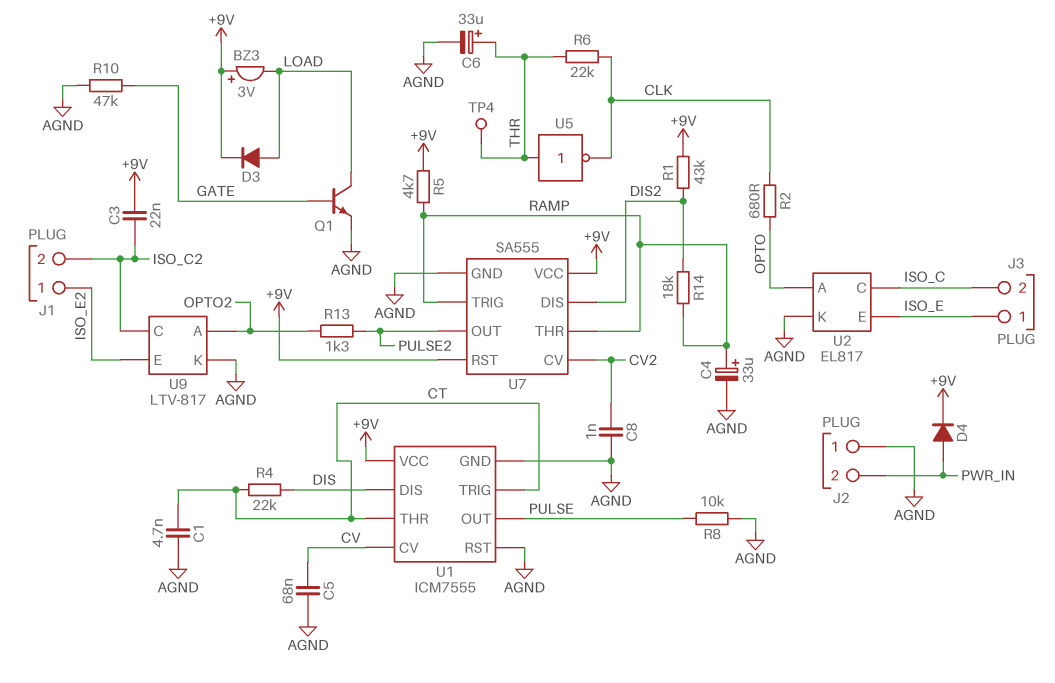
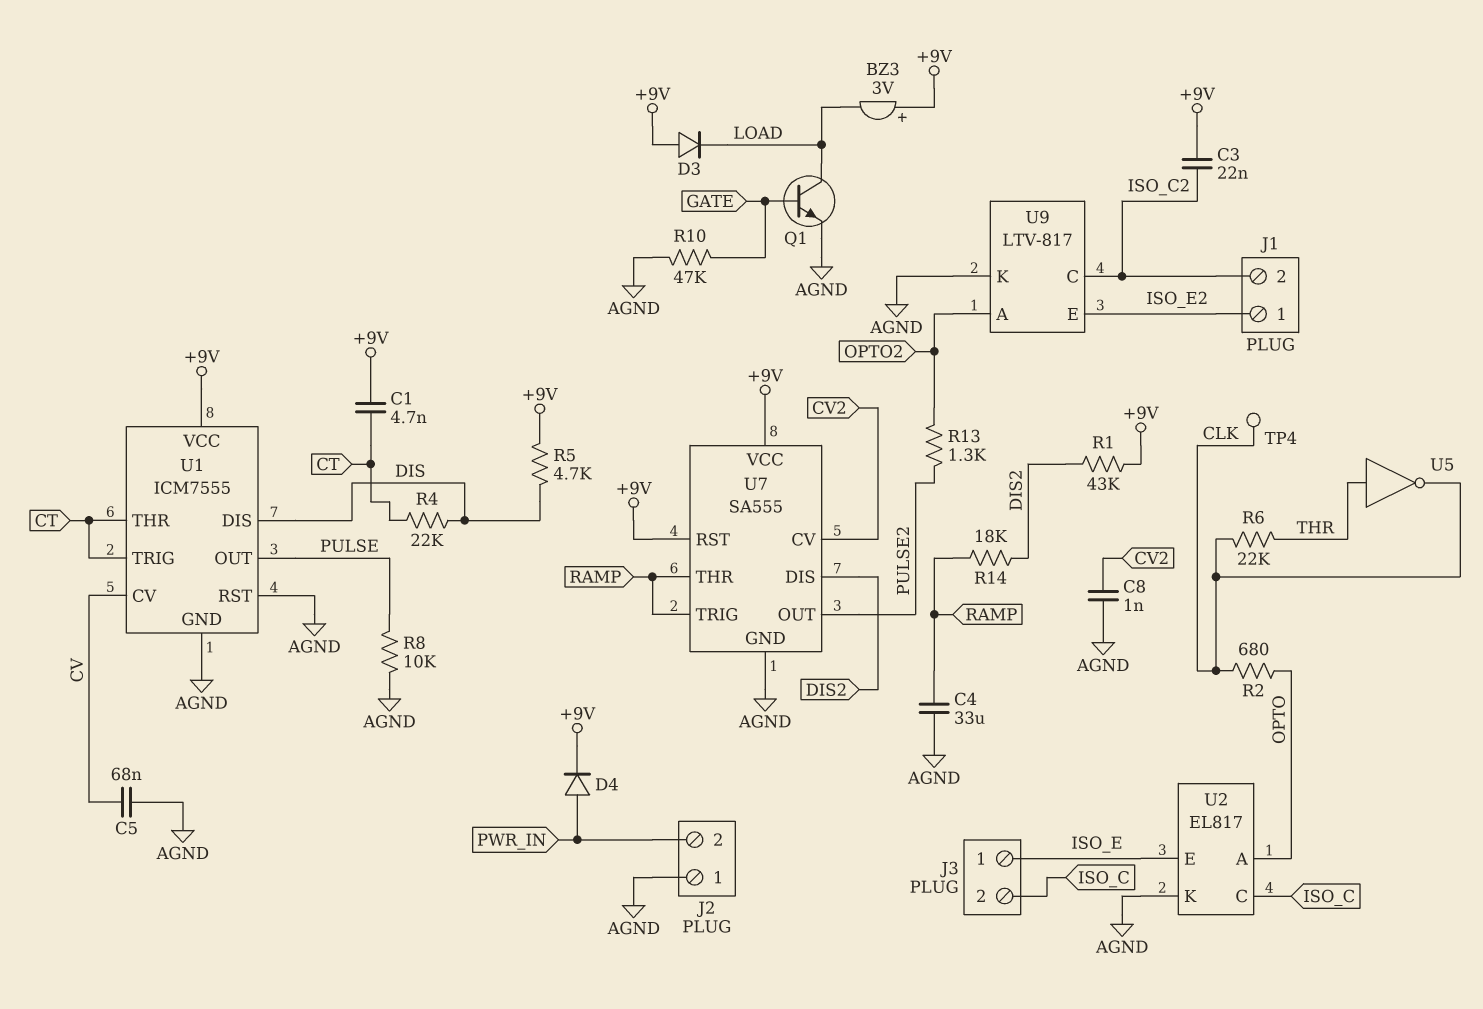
C1: 4.7nF (AGND, CT) -> 4.7nF (+9V, CT)
C4: 33uF (plus RAMP, minus AGND) -> 33uF (AGND, RAMP)
C6: 33uF (plus THR, minus AGND) -> none
D3: diode (A LOAD, K +9V) -> diode (A +9V, K LOAD)
R5: 4.7k (+9V, RAMP) -> 4.7k (+9V, DIS)
TP4: test point (THR) -> test point (CLK)

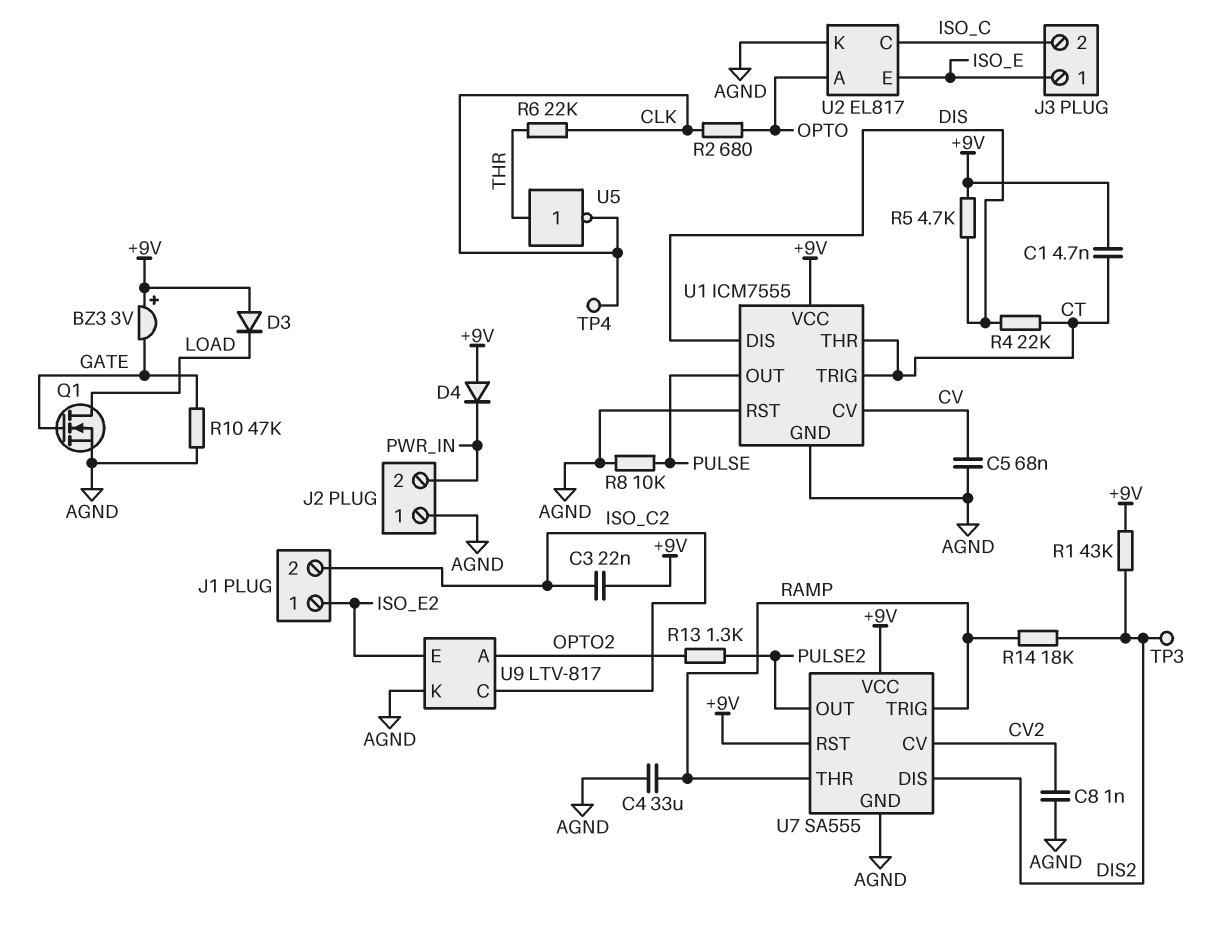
BZ3: buzzer 3V (plus +9V, minus LOAD) -> buzzer 3V (plus +9V, minus GATE)
D4: diode (A PWR_IN, K +9V) -> diode (A +9V, K PWR_IN)
Q1: NPN (B GATE, C LOAD, E AGND) -> NMOS (G GATE, D LOAD, S AGND)
TP3: none -> test point (DIS2)

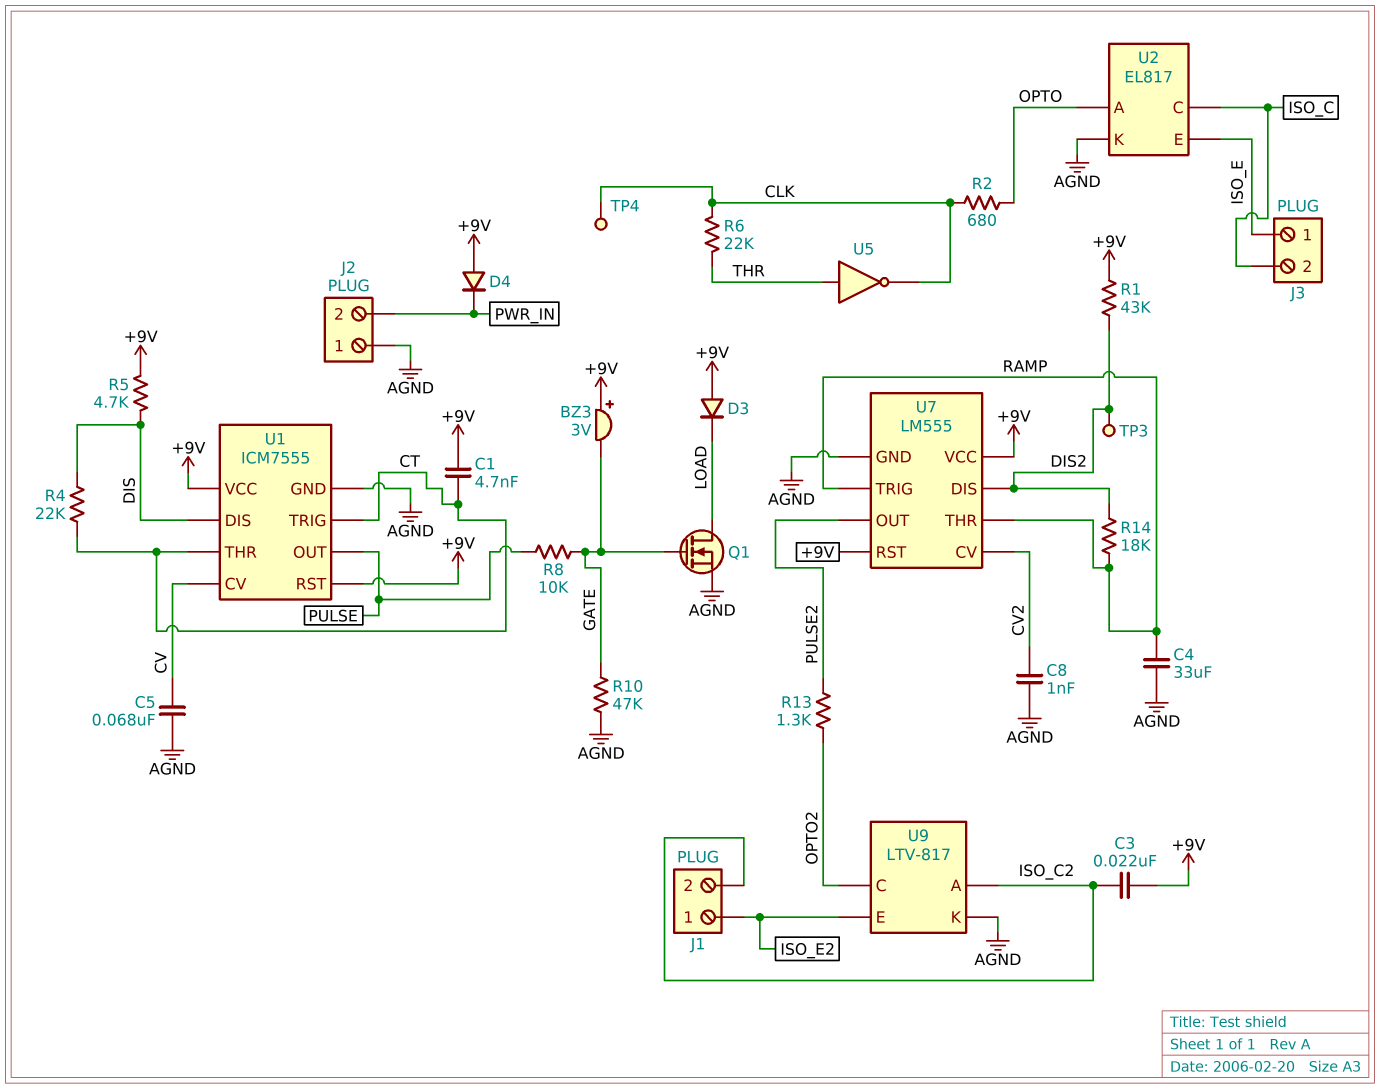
R8: 10k (AGND, PULSE) -> 10k (GATE, PULSE)
U1 pin RST: AGND -> +9V
U7: SA555 -> LM555
U9 pin A: OPTO2 -> ISO_C2
U9 pin C: ISO_C2 -> OPTO2

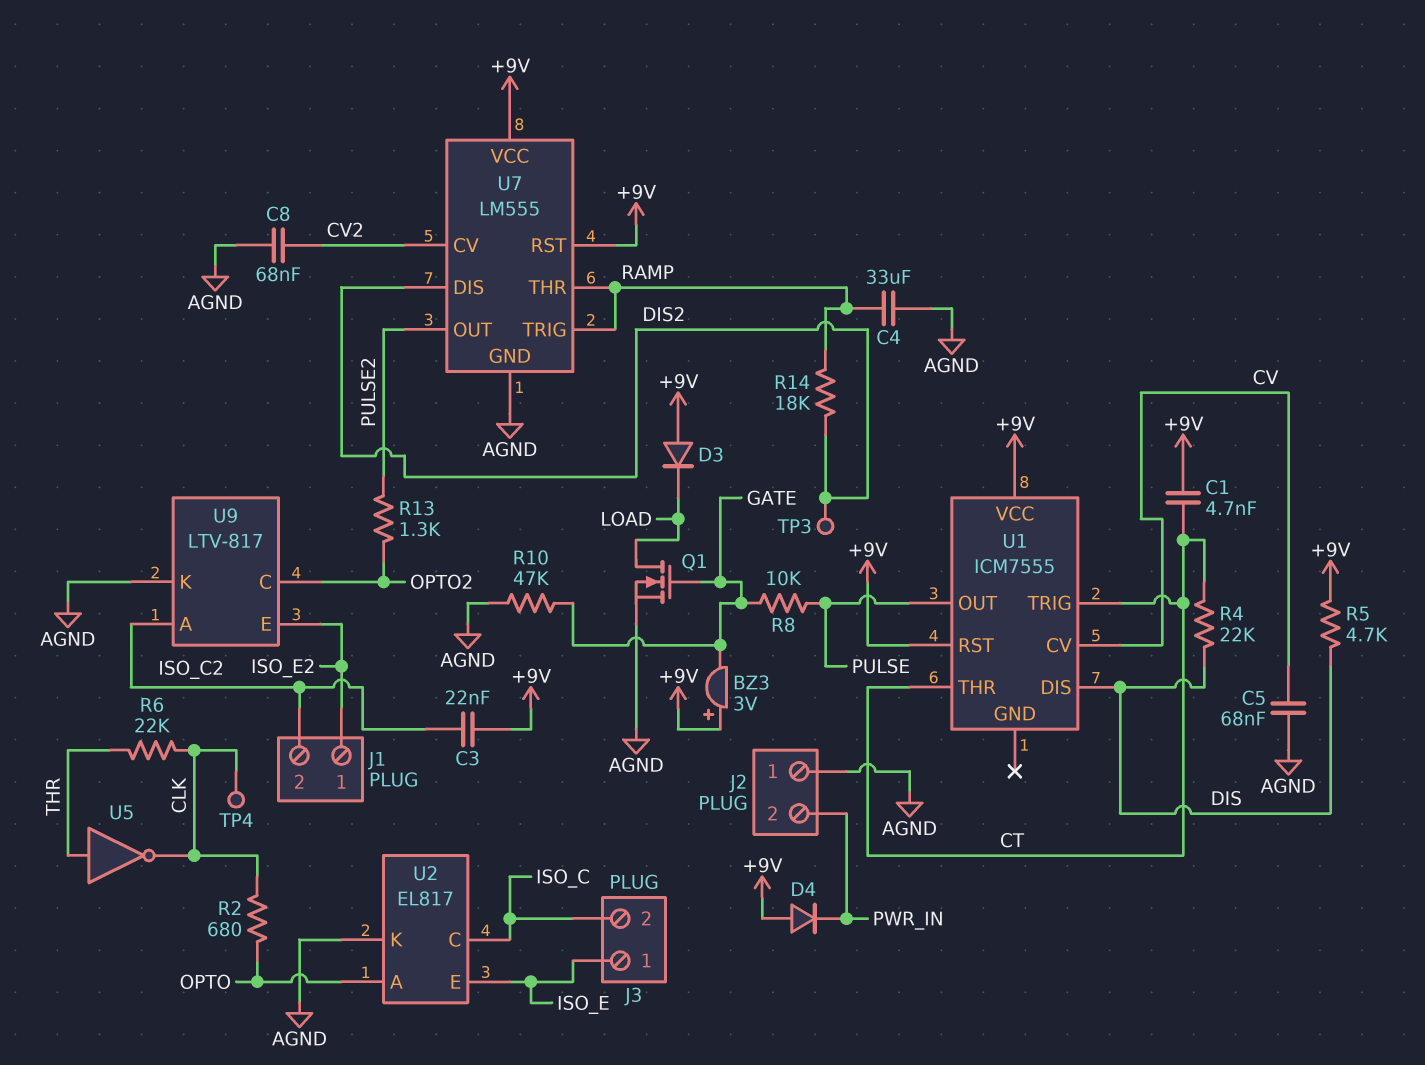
C8: 1nF (AGND, CV2) -> 68nF (AGND, CV2)
R1: 43k (+9V, DIS2) -> none
U1 pin GND: AGND -> none

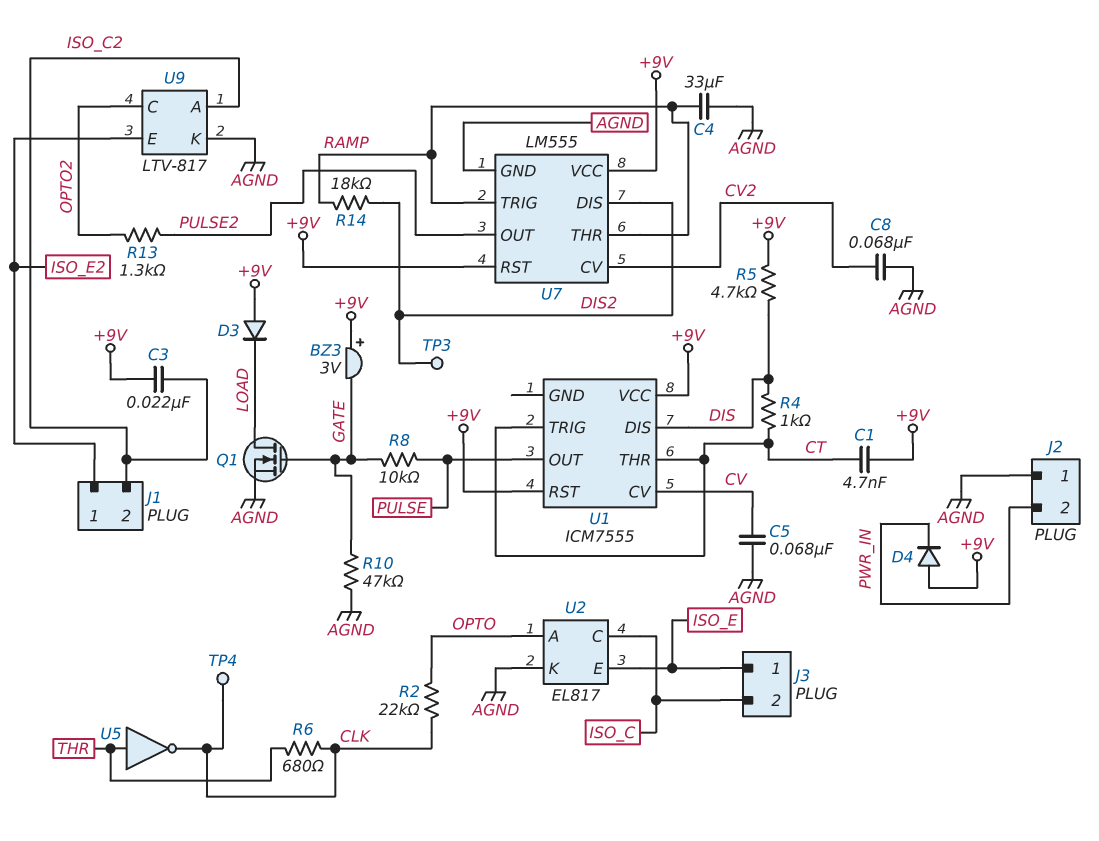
R2: 680 (CLK, OPTO) -> 22k (CLK, OPTO)
R4: 22k (CT, DIS) -> 1k (CT, DIS)
R6: 22k (CLK, THR) -> 680 (CLK, THR)

